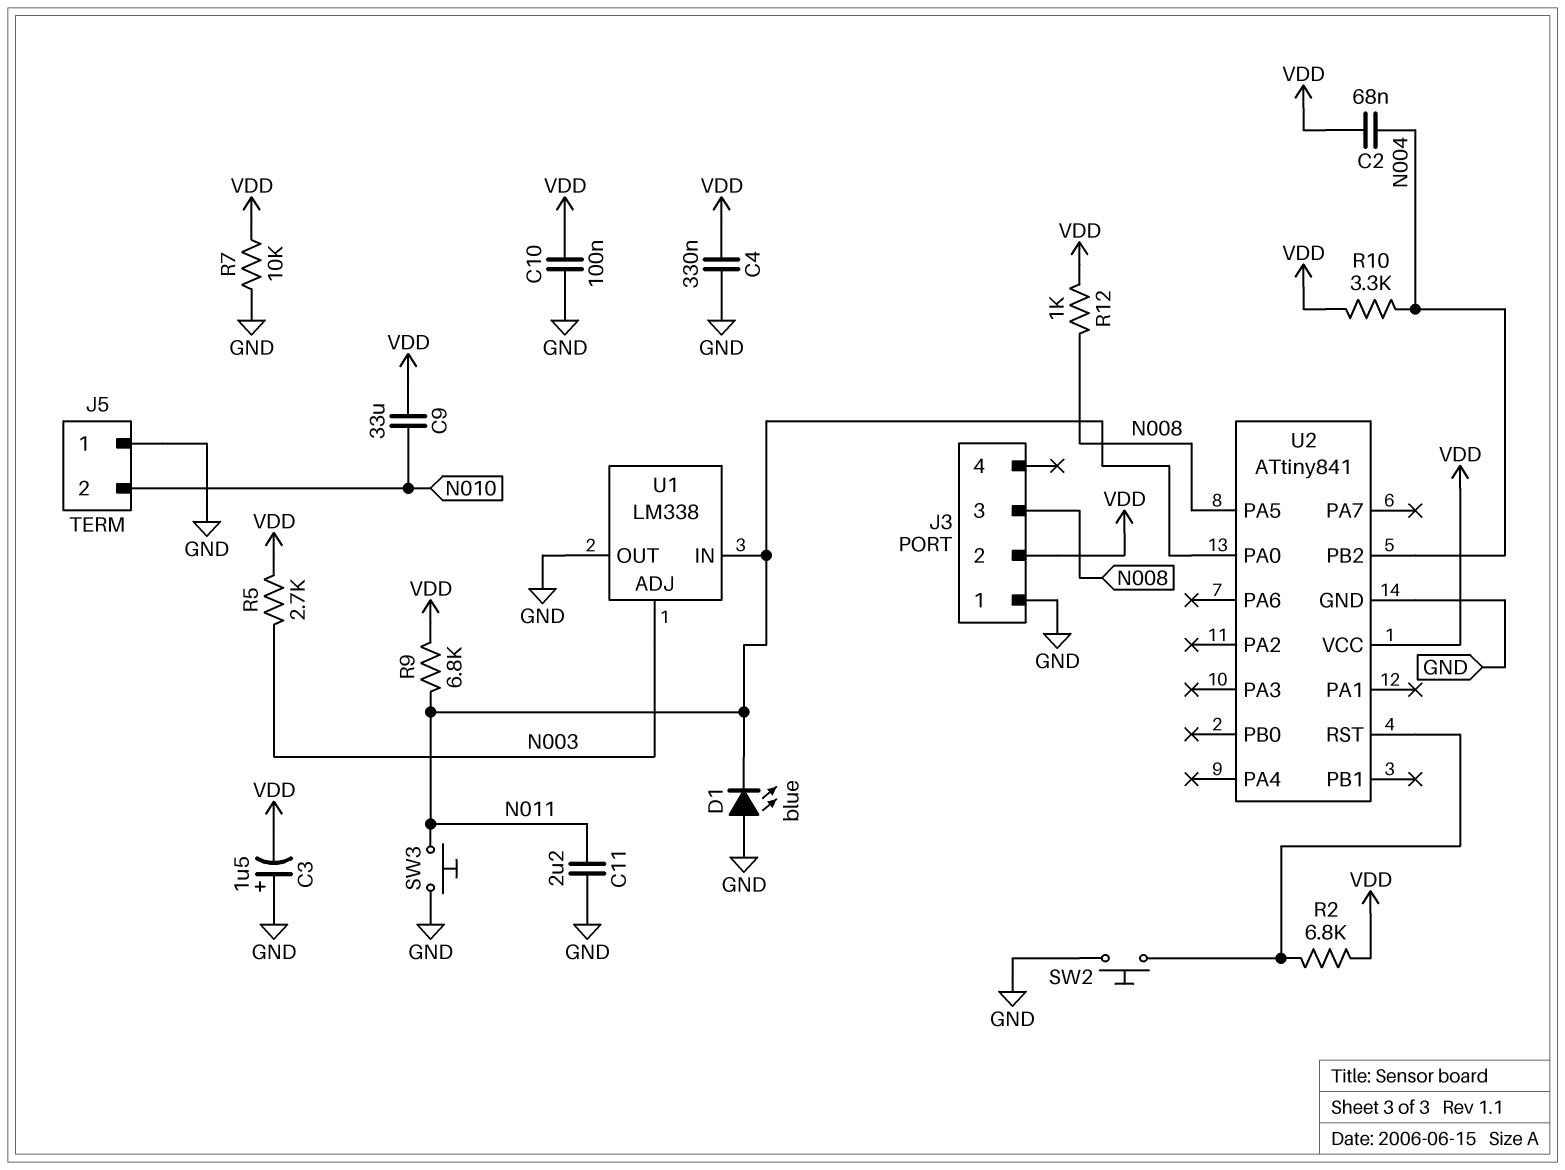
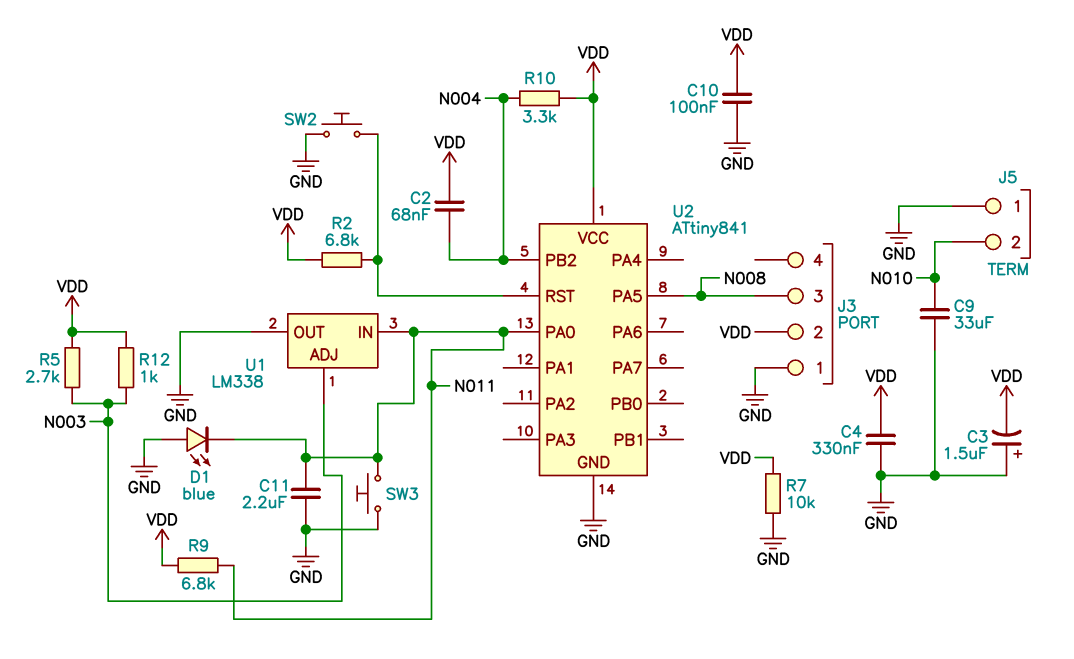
C9: 33uF (N010, VDD) -> 33uF (GND, N010)
R12: 1k (N008, VDD) -> 1k (N003, VDD)

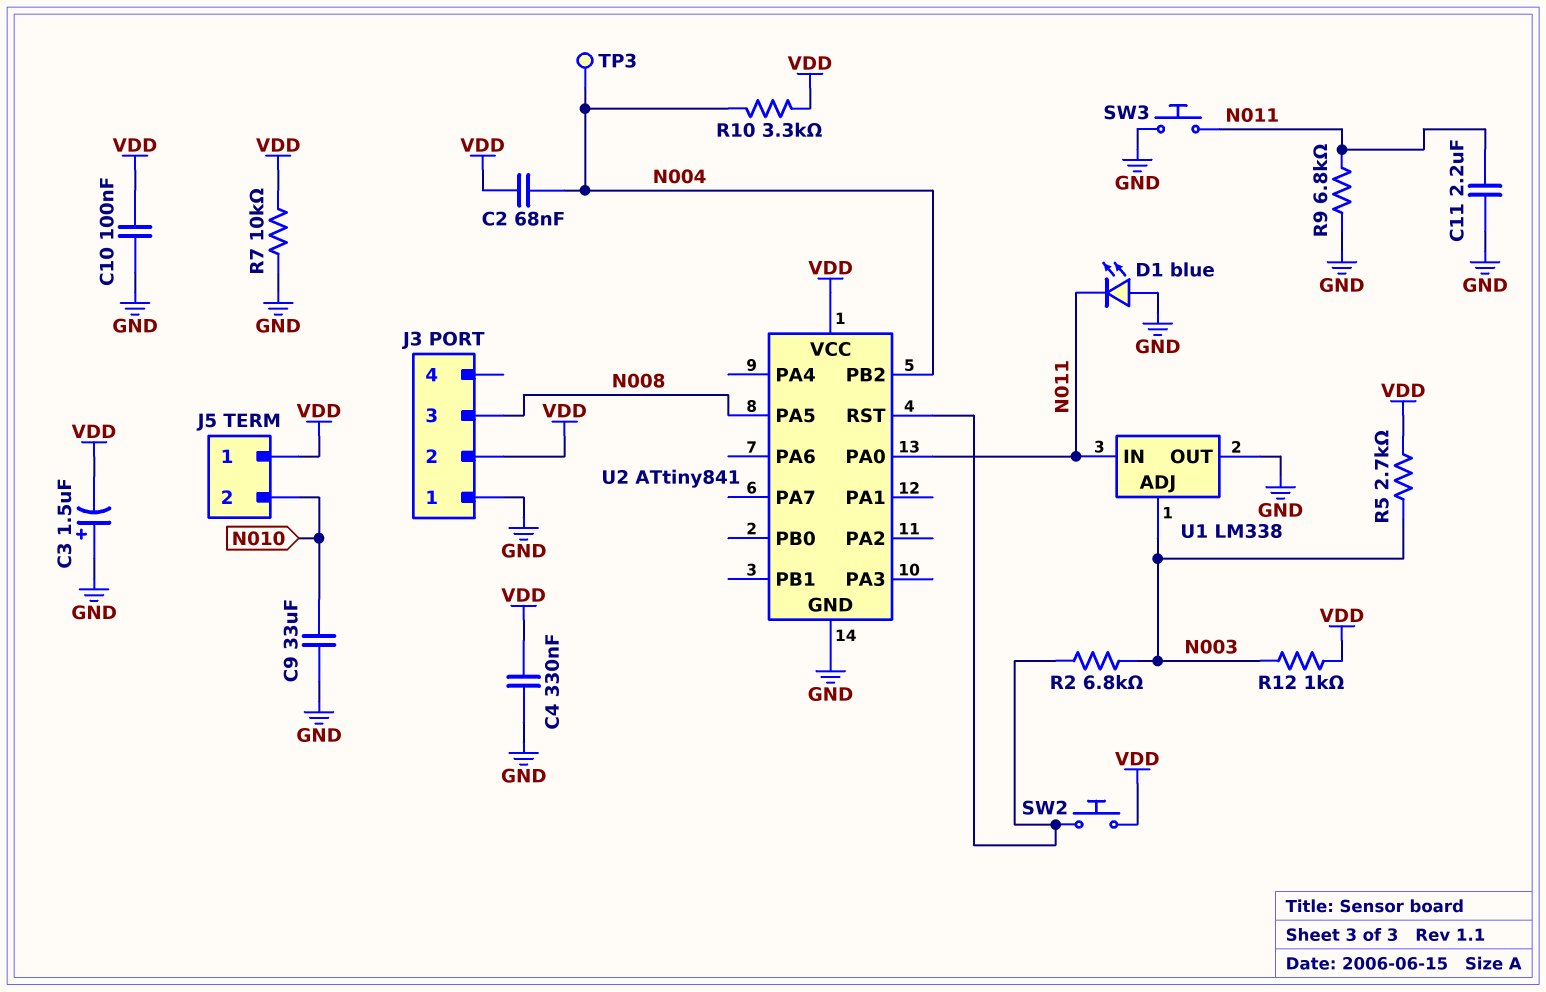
J5 pin 1: GND -> VDD
R2: 6.8k (U2/RST, VDD) -> 6.8k (N003, U2/RST)
R9: 6.8k (N011, VDD) -> 6.8k (GND, N011)
SW2: button (GND, U2/RST) -> button (U2/RST, VDD)
TP3: none -> test point (N004)

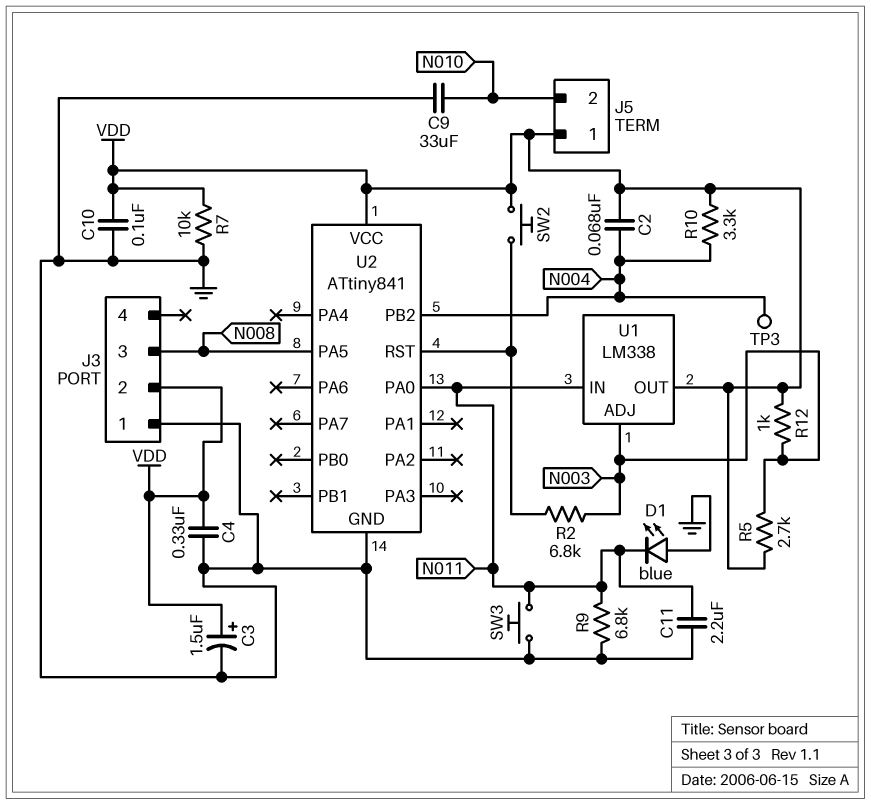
C3: 1.5uF (plus GND, minus VDD) -> 1.5uF (plus VDD, minus GND)
U1 pin OUT: GND -> VDD

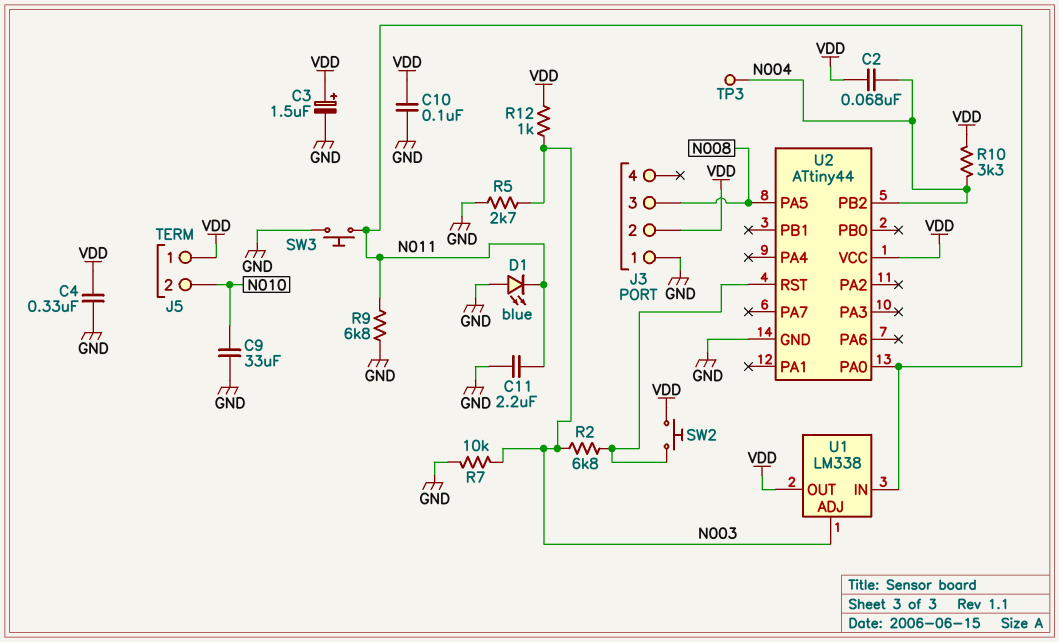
R5: 2.7k (N003, VDD) -> 2.7k (GND, N003)
R7: 10k (GND, VDD) -> 10k (GND, N003)
U2: ATtiny841 -> ATtiny44

